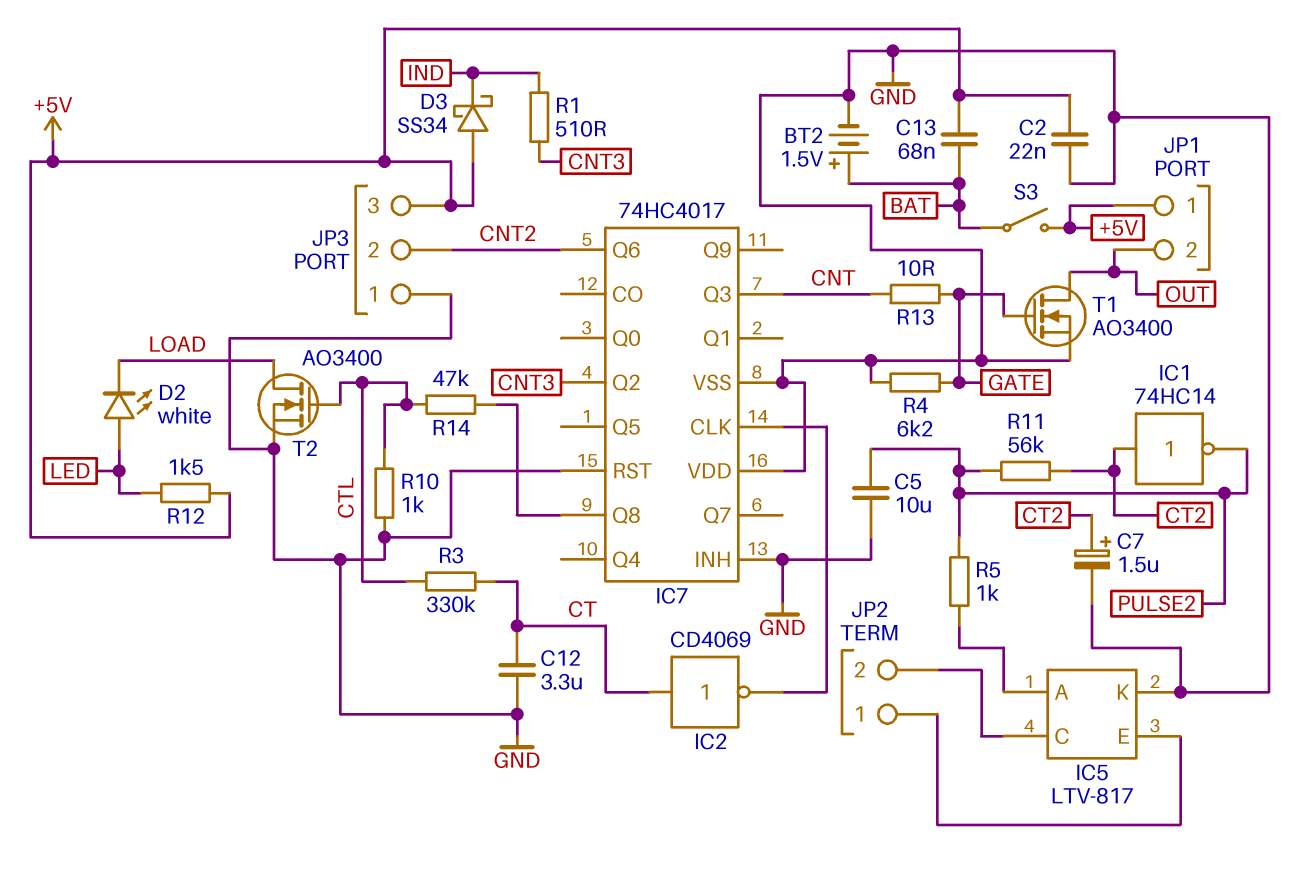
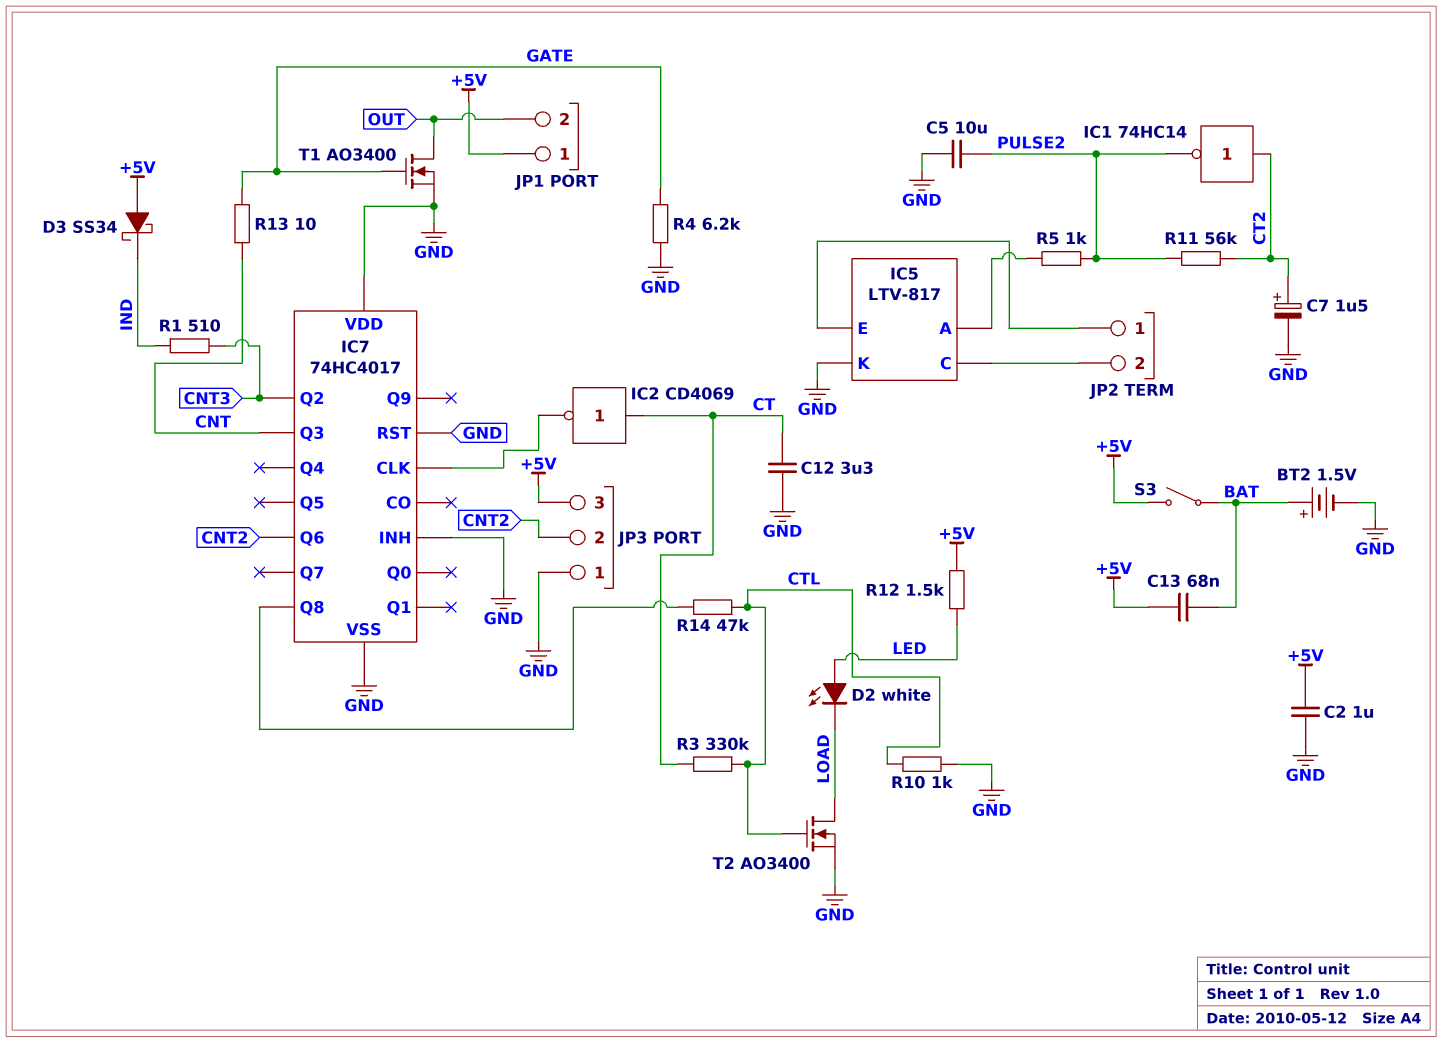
C2: 22nF (+5V, GND) -> 1uF (+5V, GND)

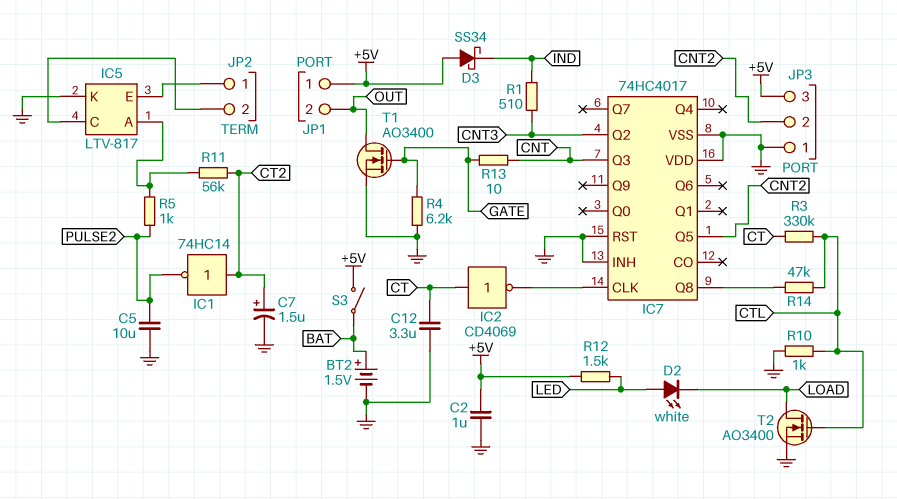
C13: 68nF (+5V, BAT) -> none
IC7 pin Q5: none -> CNT2
IC7 pin Q6: CNT2 -> none
R11: 56k (CT2, PULSE2) -> 56k (CT2, IC5/A)

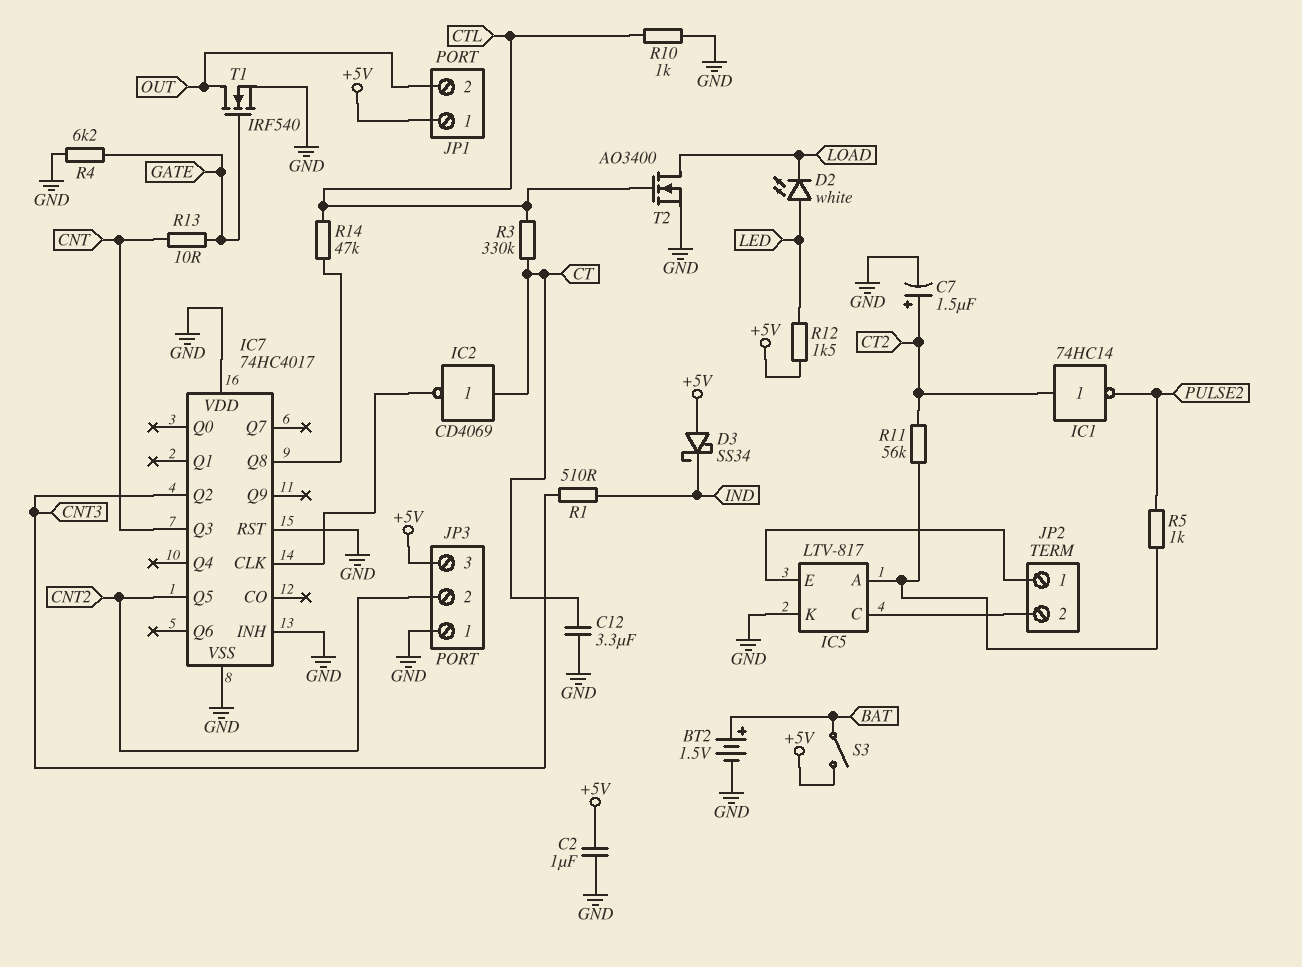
C5: 10uF (GND, PULSE2) -> none
T1: NMOS AO3400 (G GATE, D OUT, S GND) -> NMOS IRF540 (G GATE, D OUT, S GND)

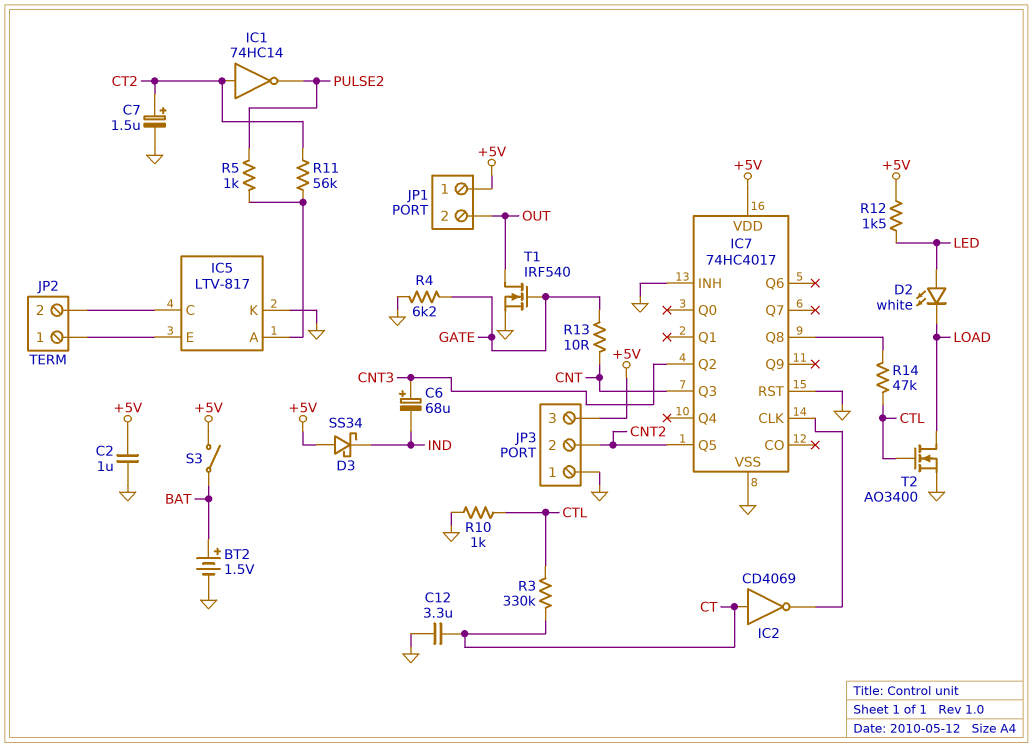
C6: none -> 68uF (plus CNT3, minus IND)
IC7 pin VDD: GND -> +5V
R1: 510 (CNT3, IND) -> none

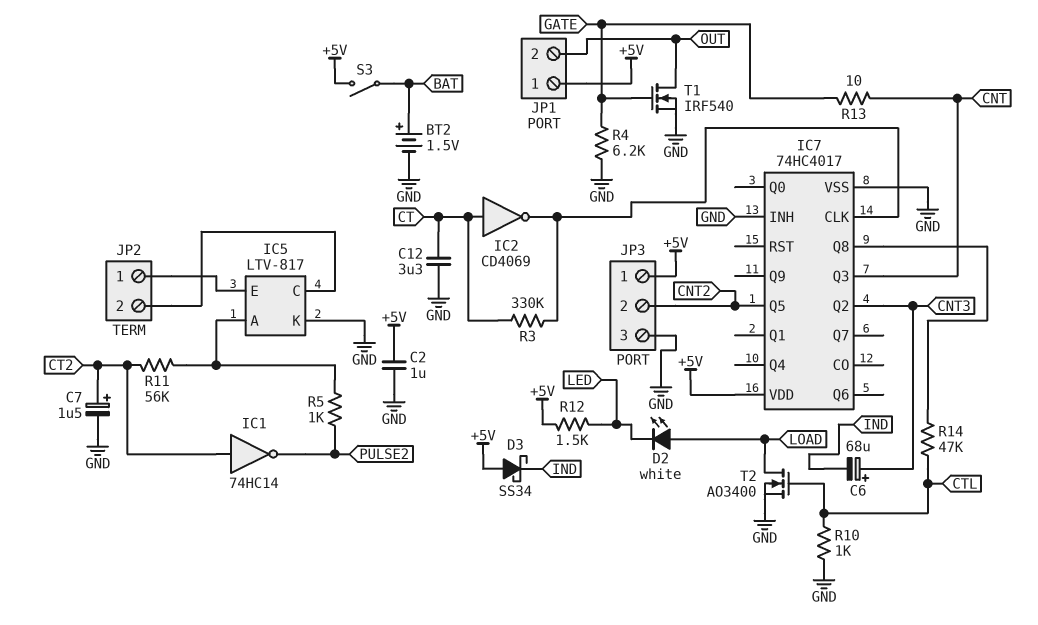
D2: LED white (A LED, K LOAD) -> LED white (A LOAD, K LED)
IC7 pin RST: GND -> none
JP3 pin 1: GND -> +5V
JP3 pin 3: +5V -> GND
R3: 330k (CT, CTL) -> 330k (CT, IC7/CLK)

